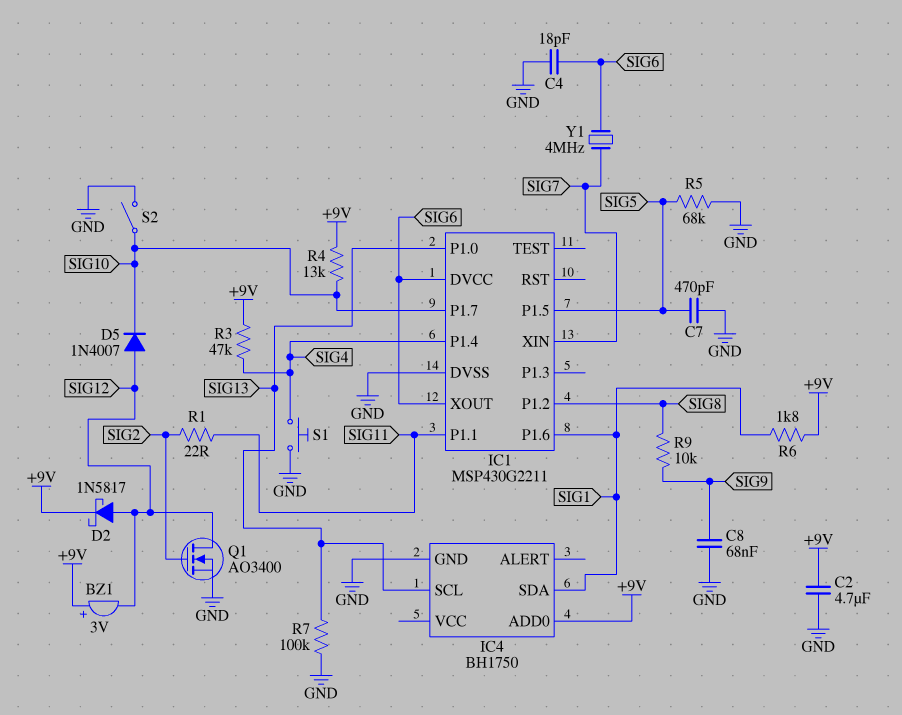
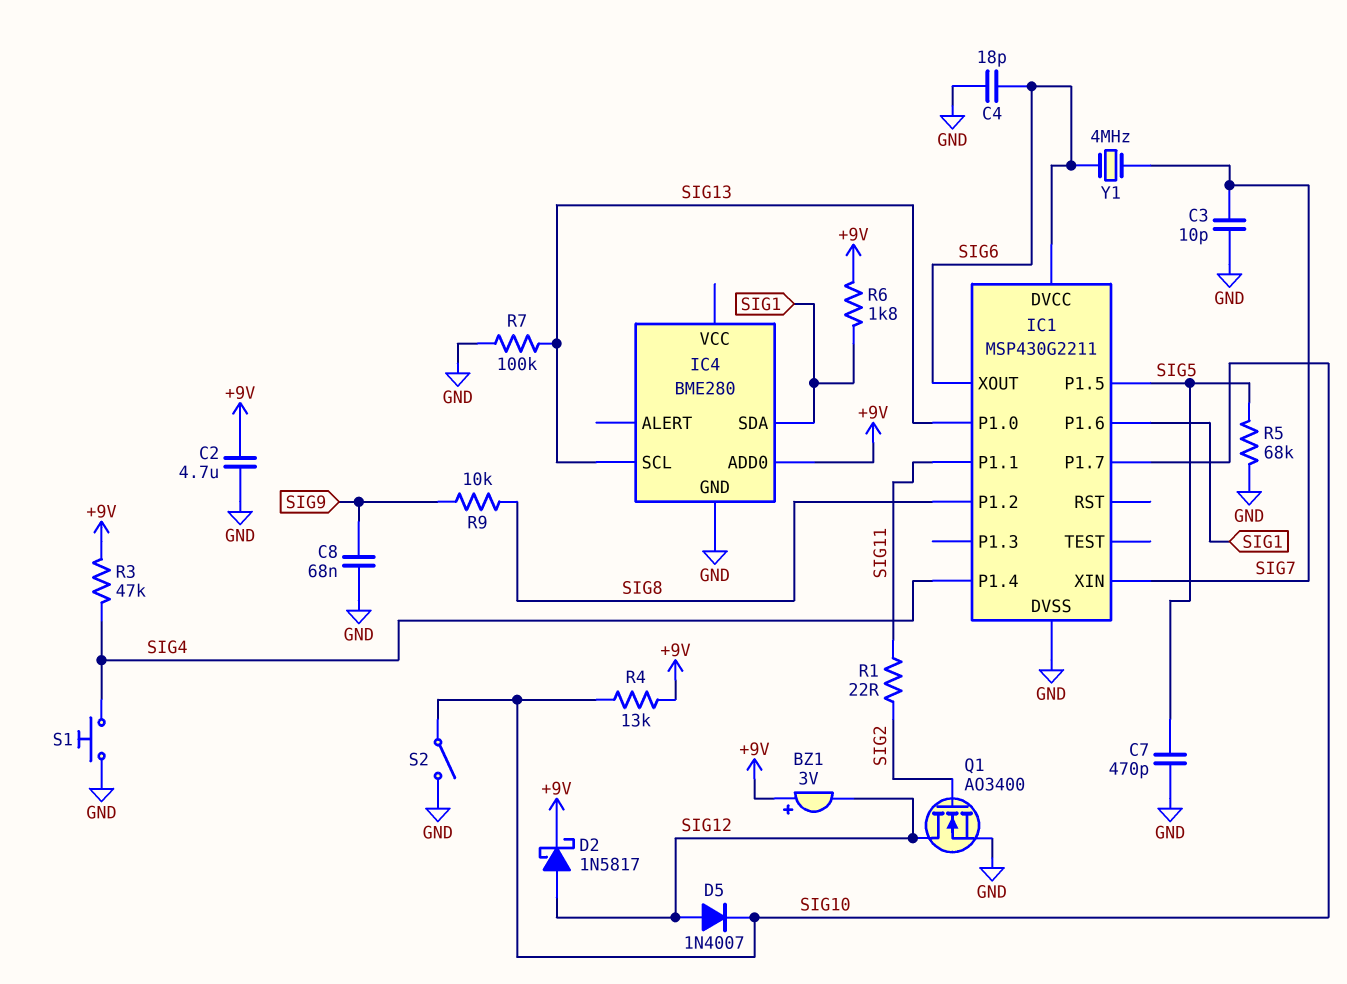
C3: none -> 10pF (GND, SIG7)
IC4: BH1750 -> BME280

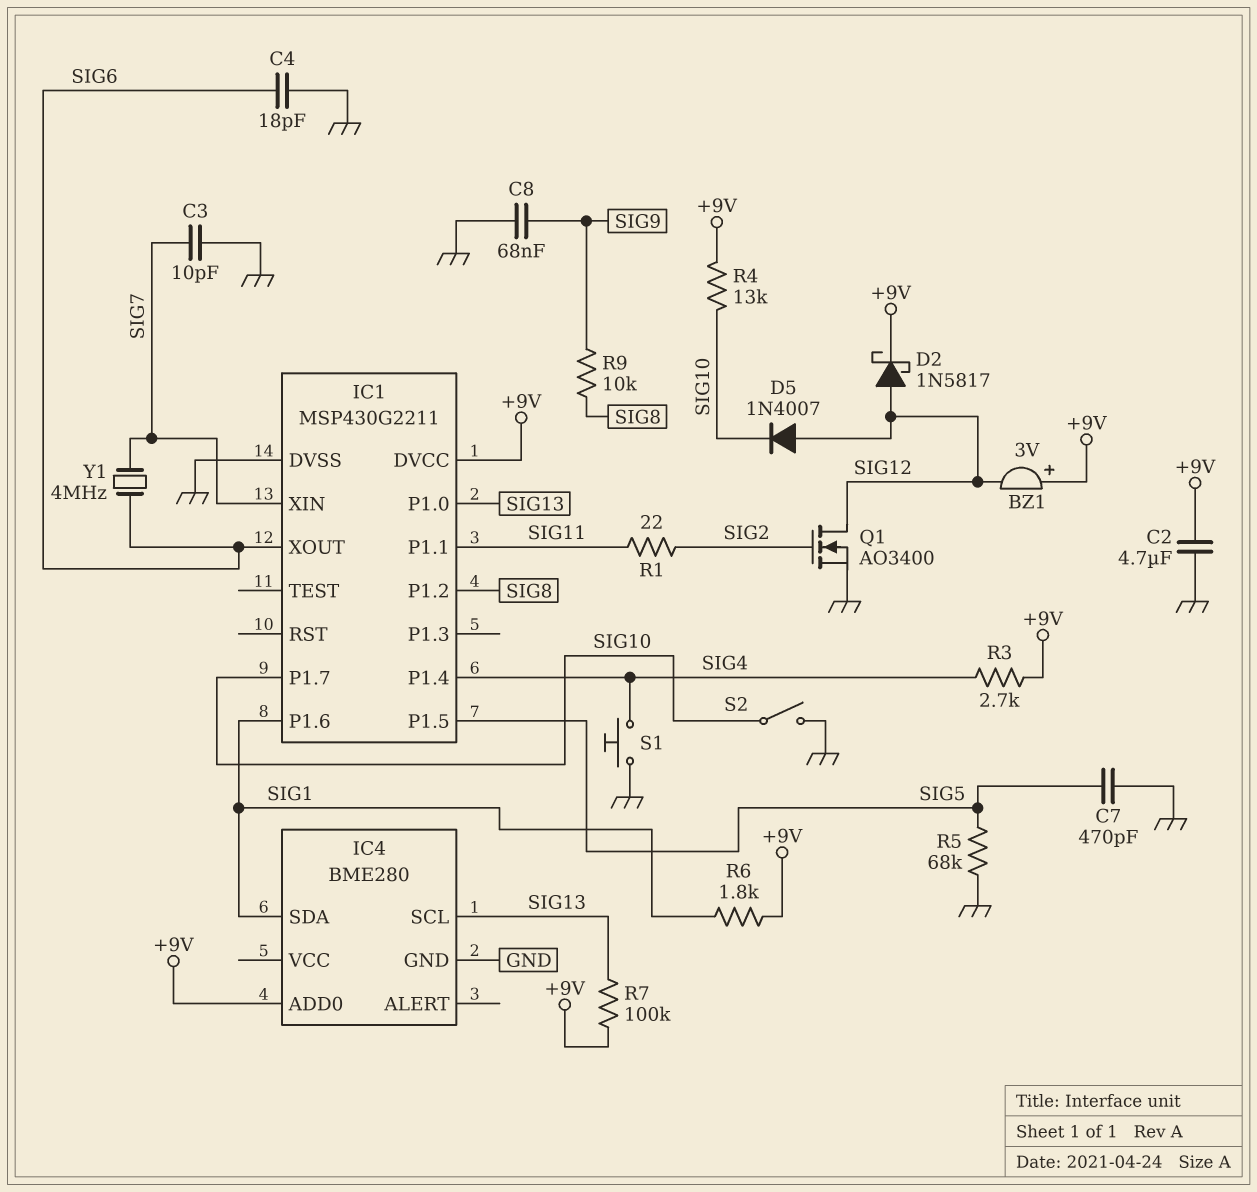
IC1 pin DVCC: SIG6 -> +9V
R3: 47k (+9V, SIG4) -> 2.7k (+9V, SIG4)
R7: 100k (GND, SIG13) -> 100k (+9V, SIG13)

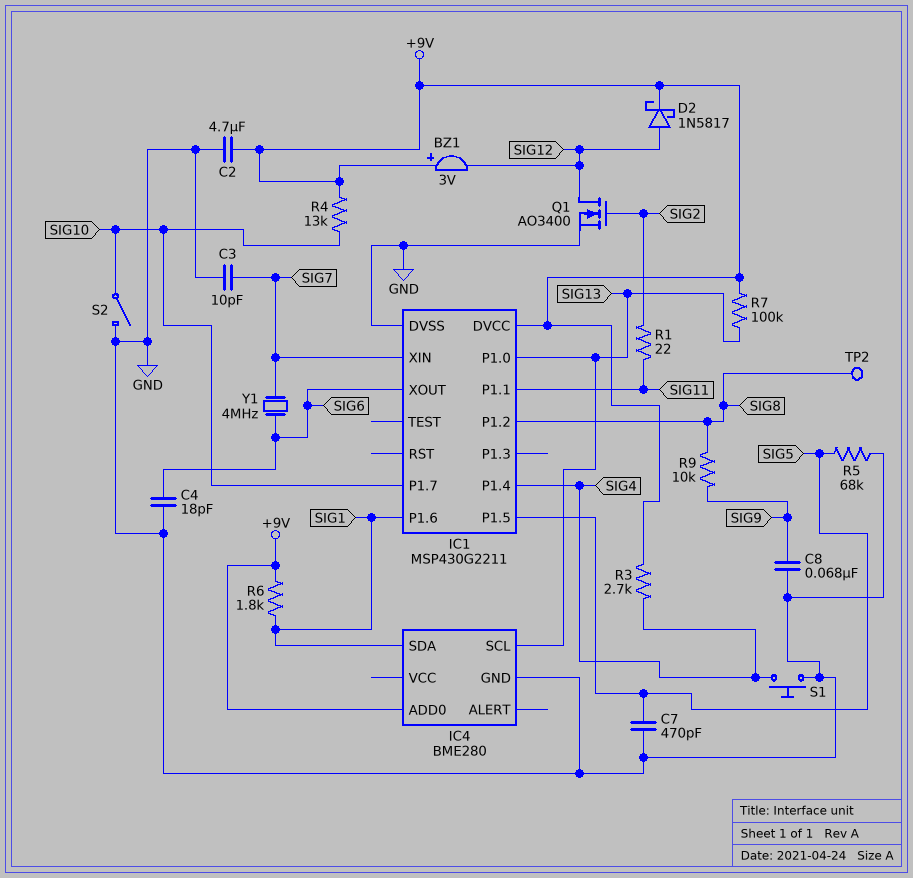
D5: diode 1N4007 (A SIG12, K SIG10) -> none
TP2: none -> test point (SIG8)

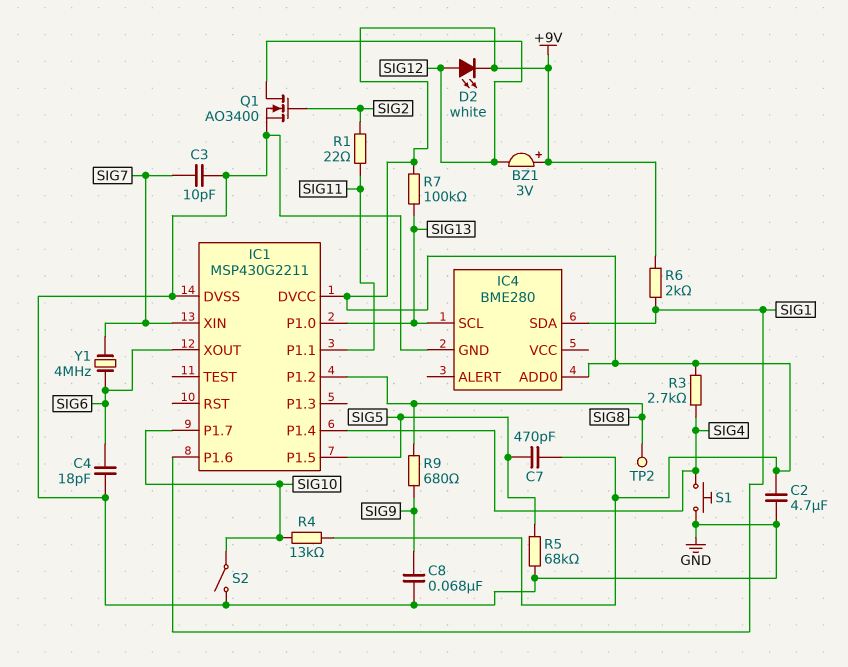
C7: 470pF (GND, SIG5) -> 470pF (+9V, SIG5)
D2: schottky 1N5817 (A SIG12, K +9V) -> LED white (A SIG12, K +9V)
R6: 1.8k (+9V, SIG1) -> 2k (+9V, SIG1)
R9: 10k (SIG8, SIG9) -> 680 (SIG8, SIG9)

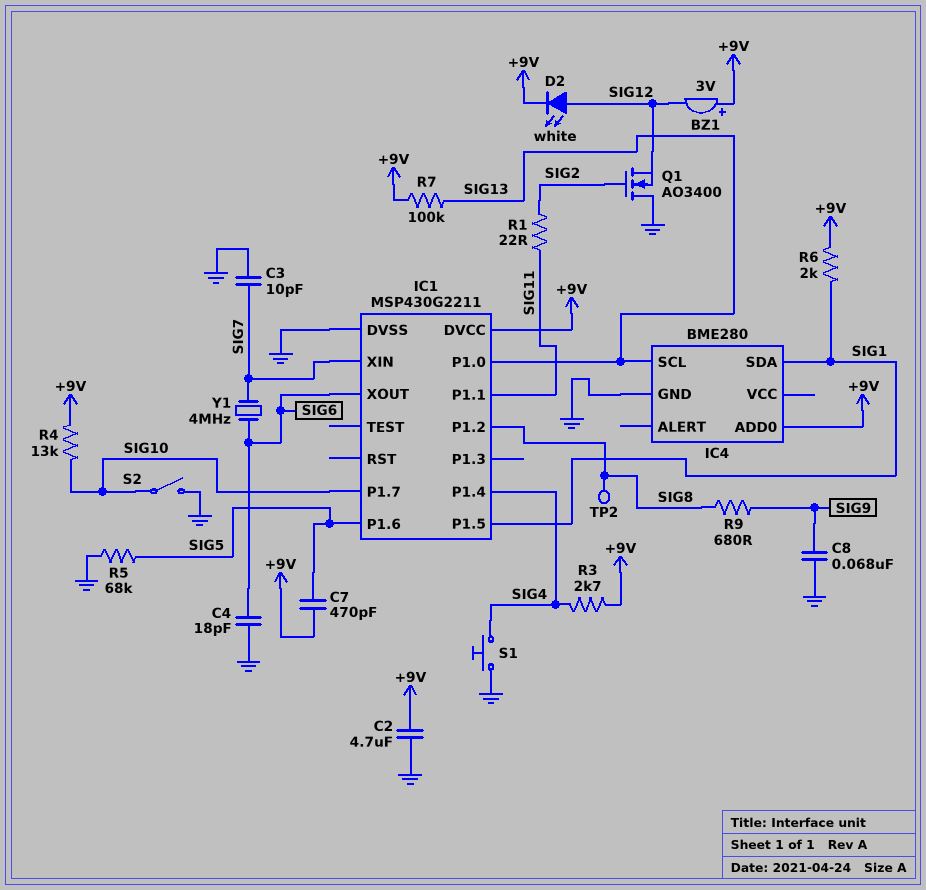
IC1 pin P1.5: SIG5 -> SIG1
IC1 pin P1.6: SIG1 -> SIG5
Q1: NMOS AO3400 (G SIG2, D SIG12, S GND) -> NMOS AO3400 (G SIG2, D GND, S SIG12)

